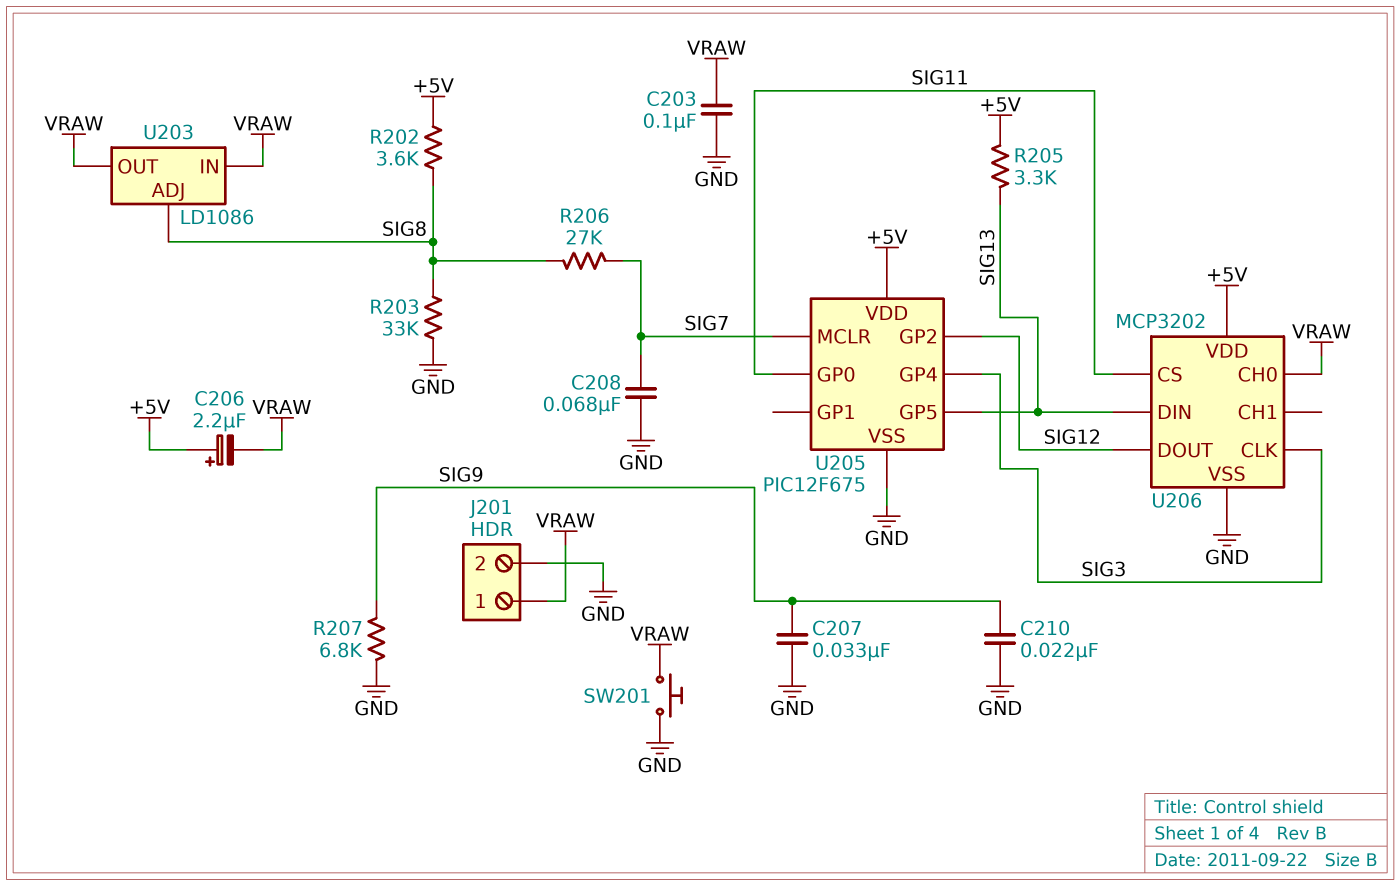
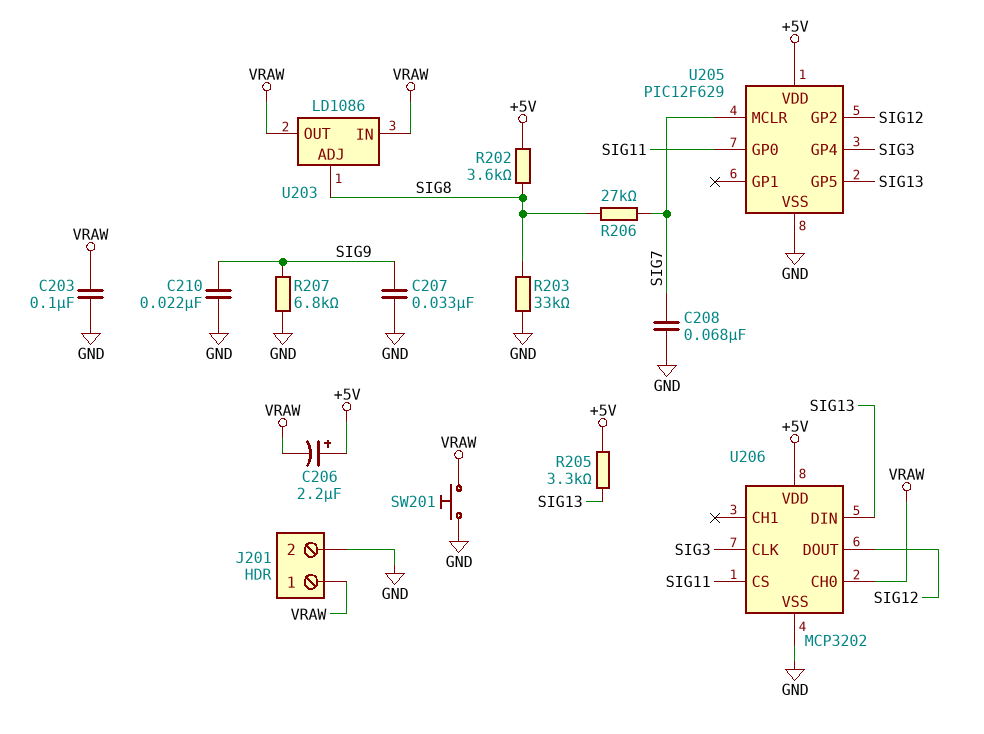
U205: PIC12F675 -> PIC12F629

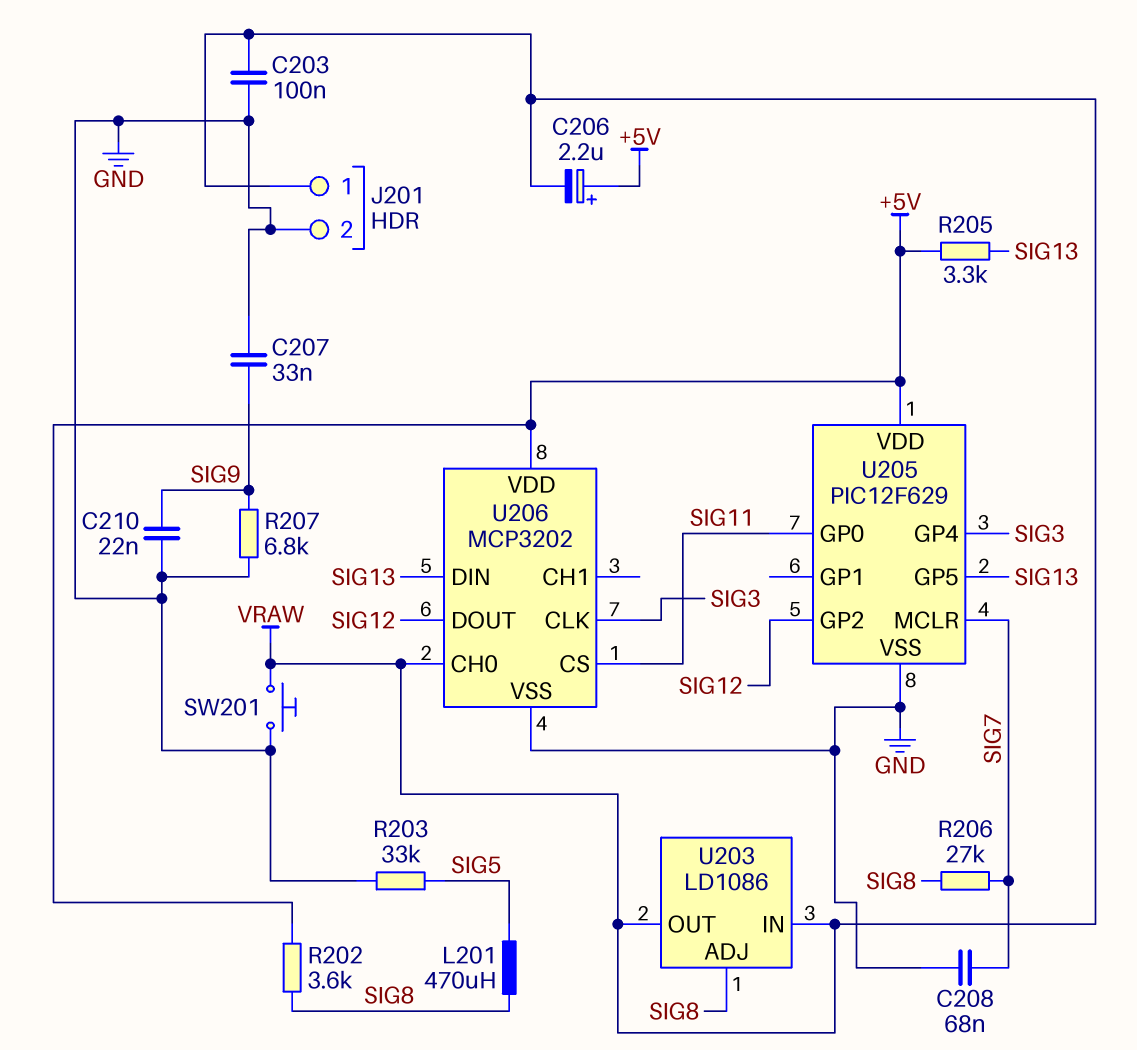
L201: none -> 470uH (SIG5, SIG8)
R203: 33k (GND, SIG8) -> 33k (GND, SIG5)

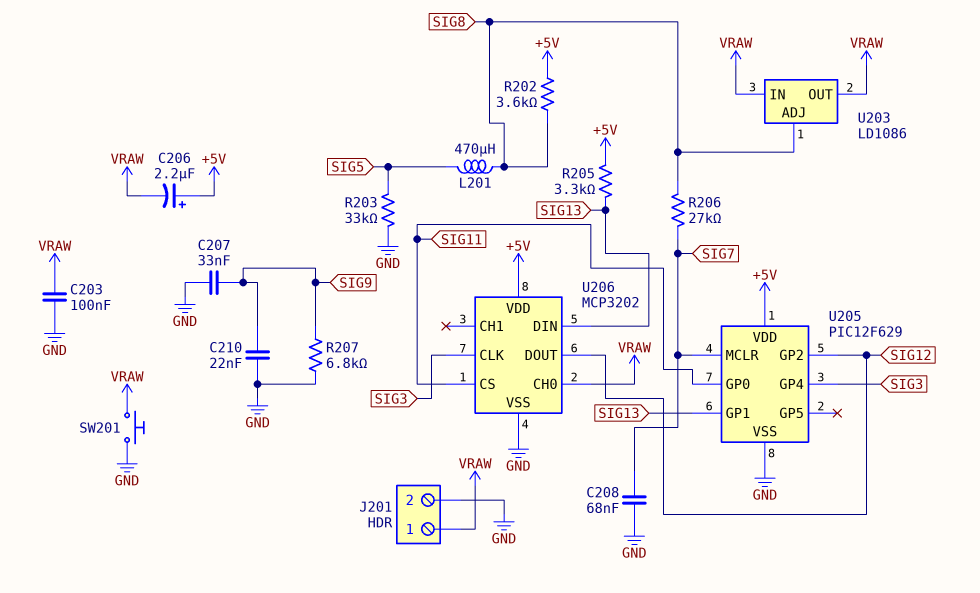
U205 pin GP1: none -> SIG13
U205 pin GP5: SIG13 -> none

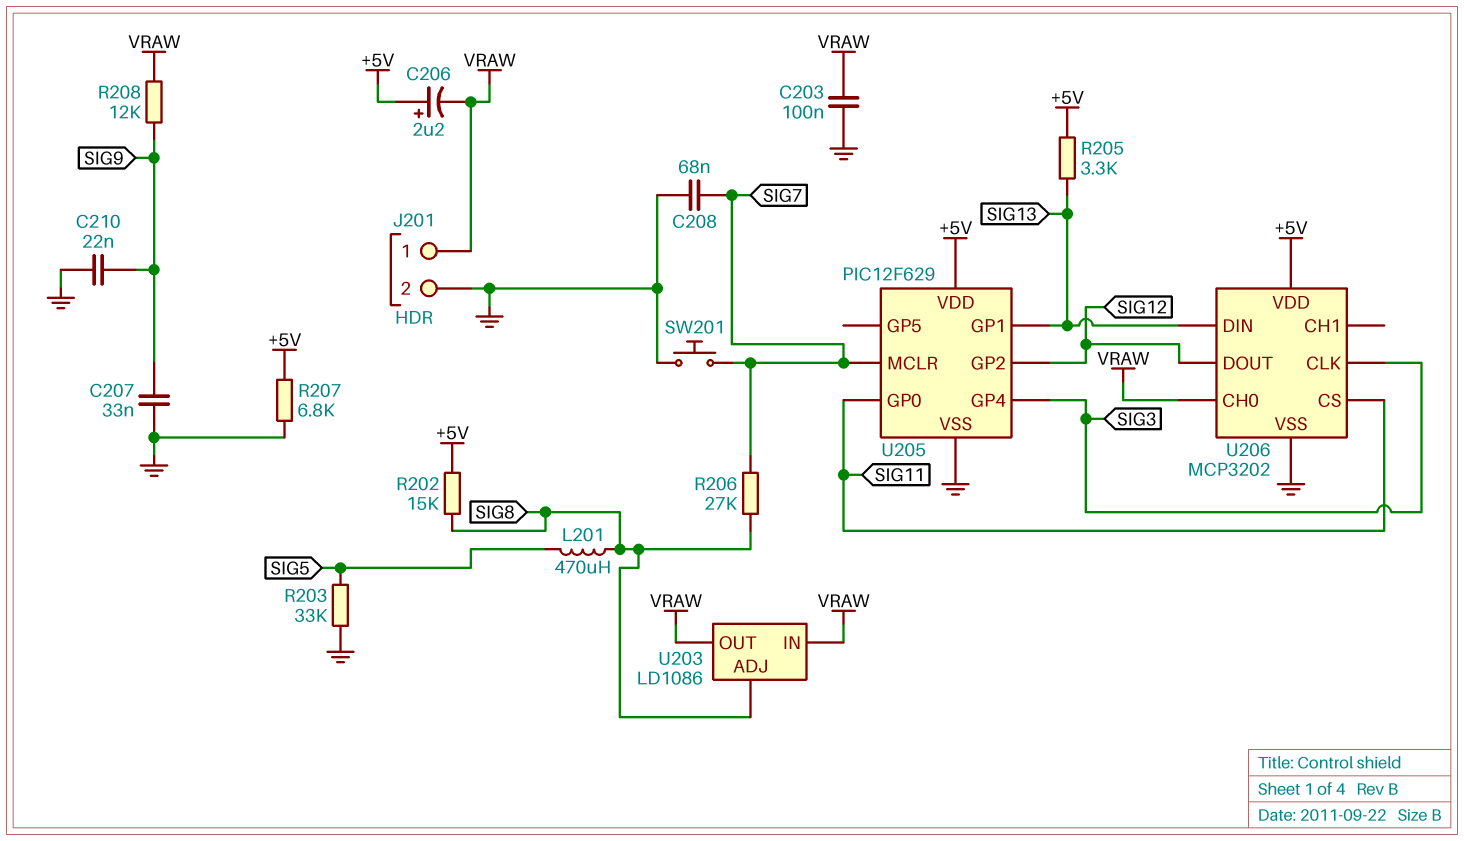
R202: 3.6k (+5V, SIG8) -> 15k (+5V, SIG8)
R207: 6.8k (GND, SIG9) -> 6.8k (+5V, GND)
R208: none -> 12k (SIG9, VRAW)
SW201: button (GND, VRAW) -> button (GND, SIG7)

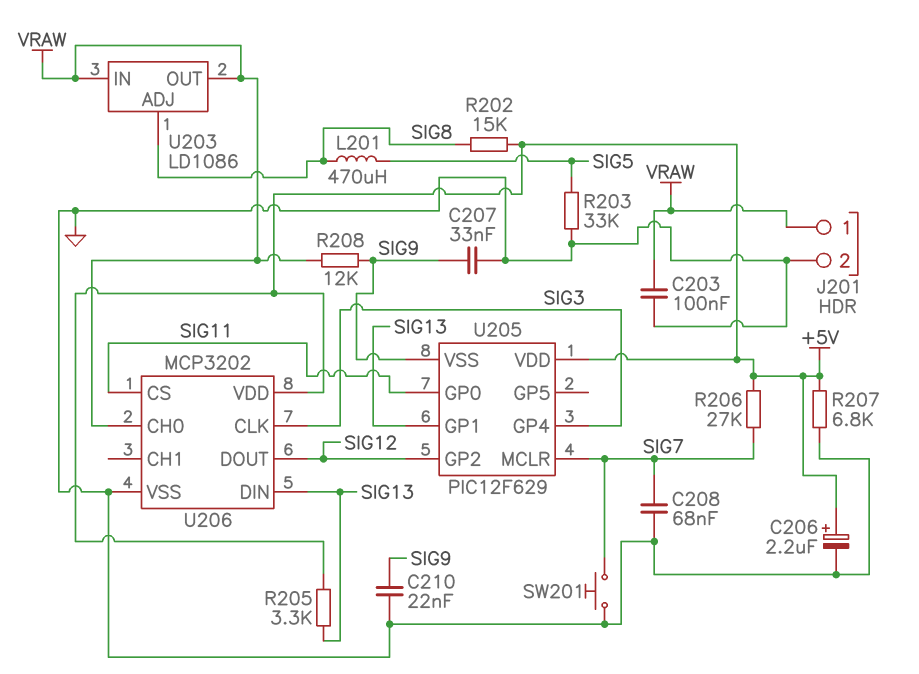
C206: 2.2uF (plus +5V, minus VRAW) -> 2.2uF (plus +5V, minus GND)
R206: 27k (SIG7, SIG8) -> 27k (+5V, SIG7)
U205 pin VSS: GND -> SIG9

